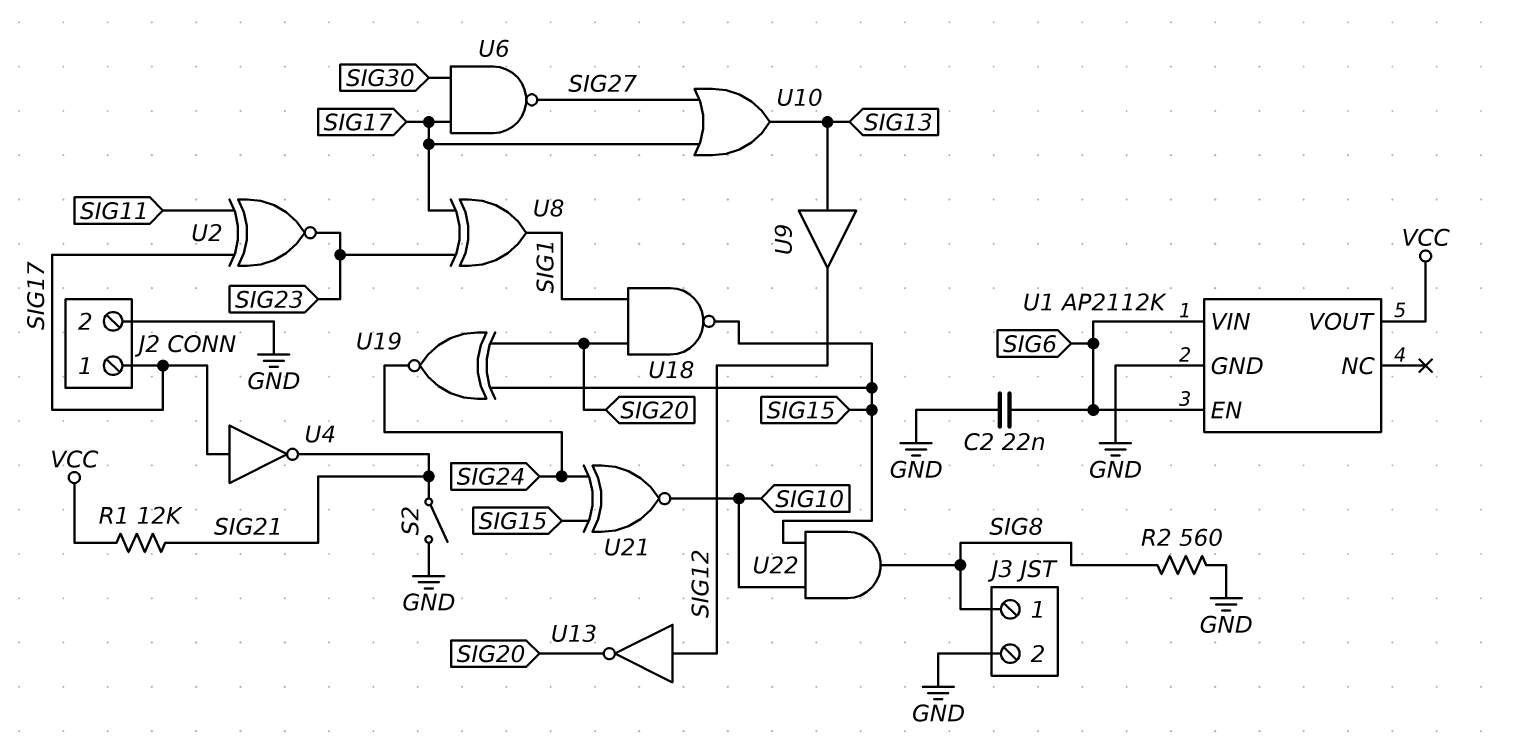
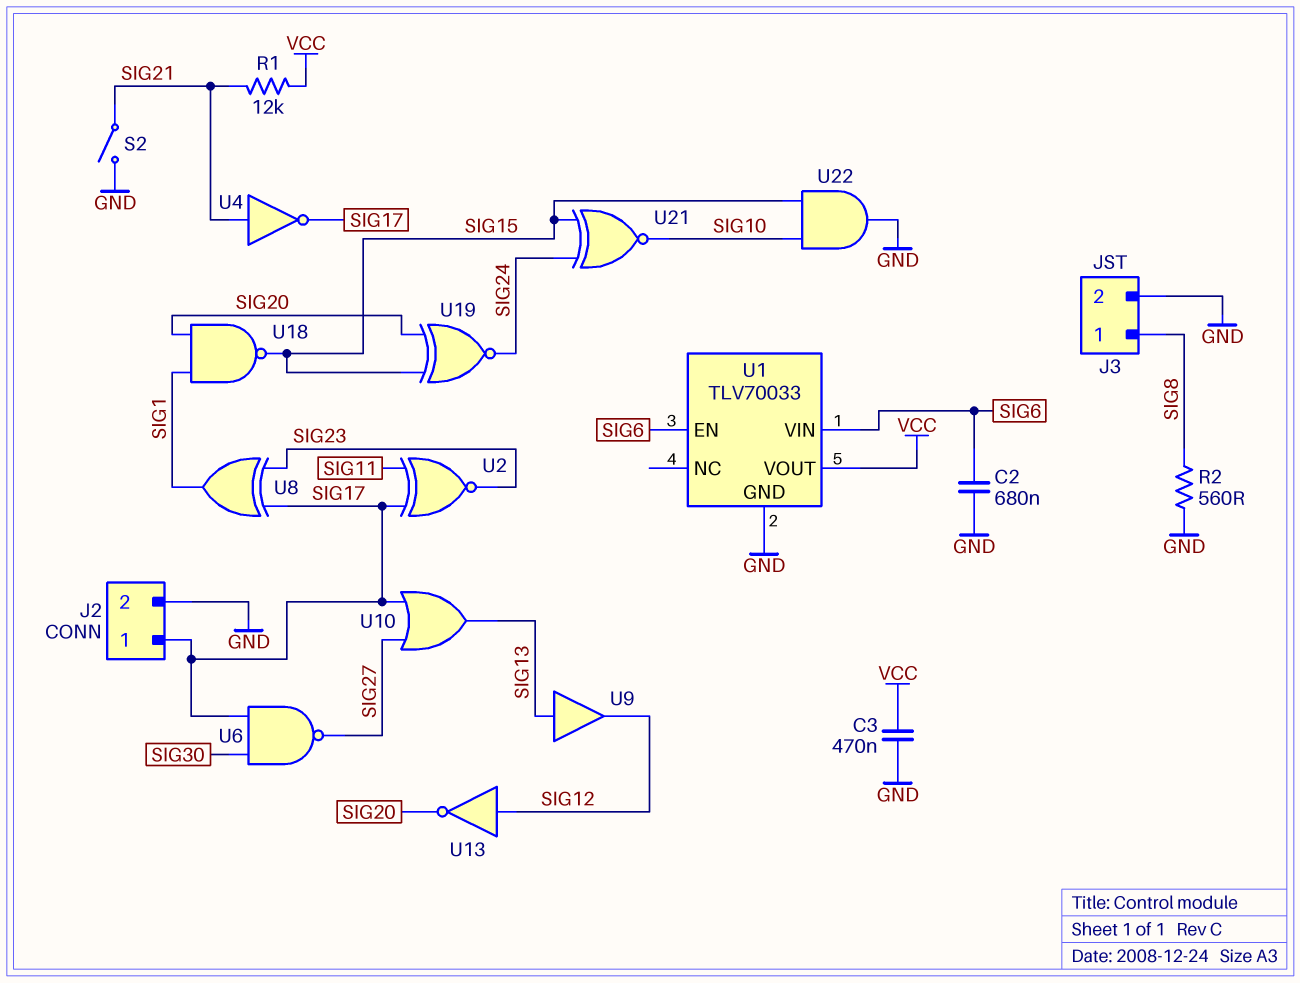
C2: 22nF (GND, SIG6) -> 680nF (GND, SIG6)
C3: none -> 470nF (GND, VCC)
U1: AP2112K -> TLV70033
U4: NOT (in SIG17, out SIG21) -> NOT (in SIG21, out SIG17)
U22: AND (in SIG10, in SIG15, out SIG8) -> AND (in SIG10, in SIG15, out GND)

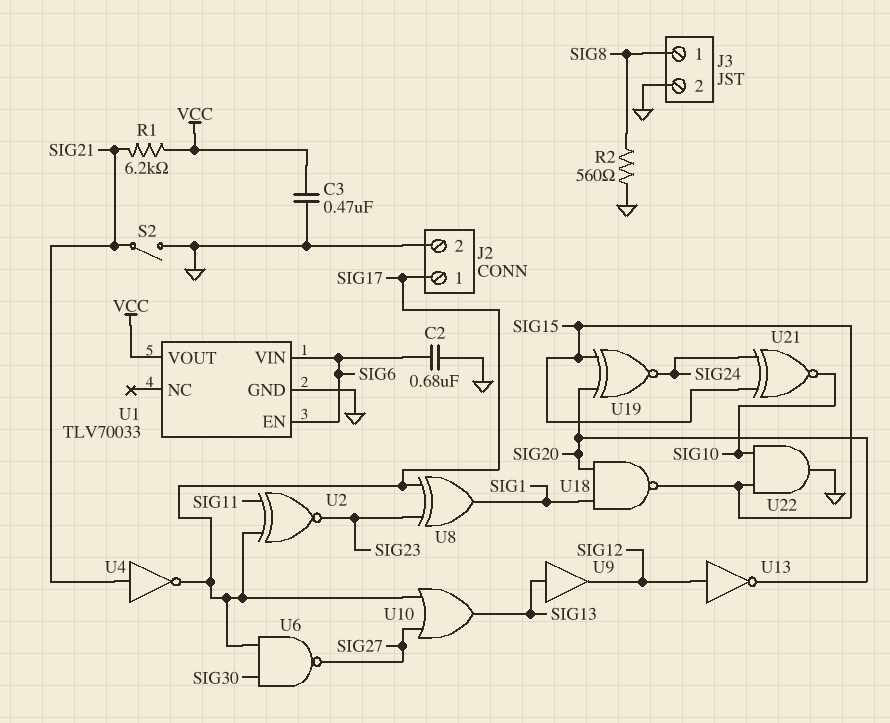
R1: 12k (SIG21, VCC) -> 6.2k (SIG21, VCC)

